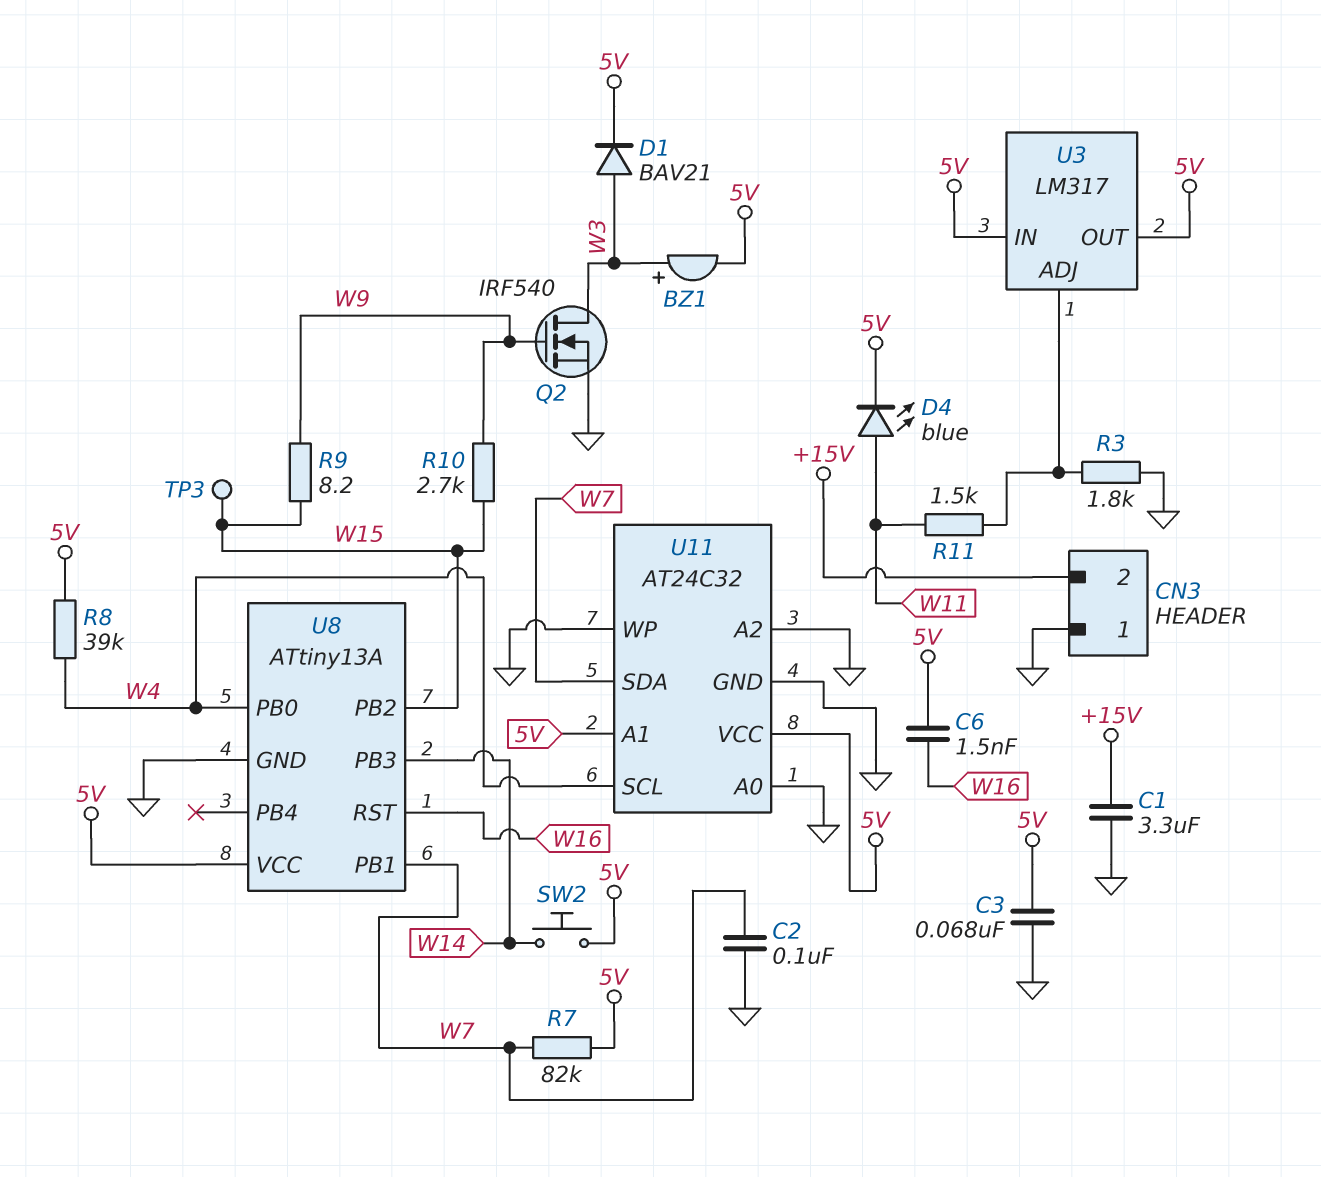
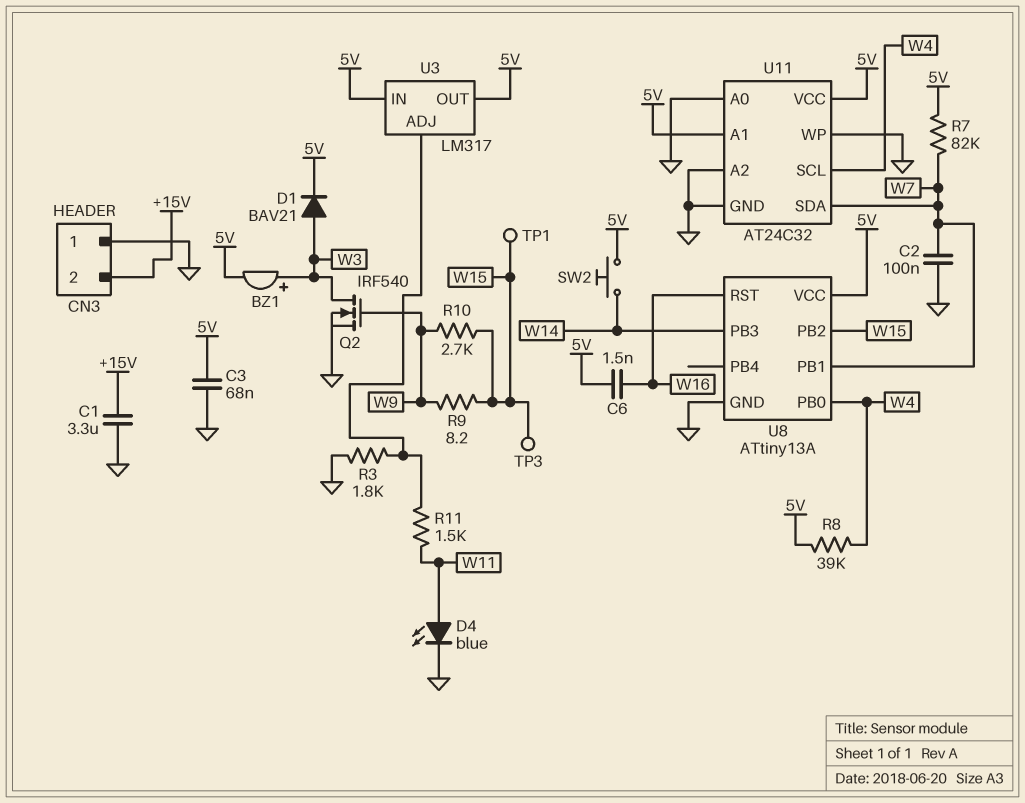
D4: LED blue (A W11, K 5V) -> LED blue (A W11, K GND)
TP1: none -> test point (W15)

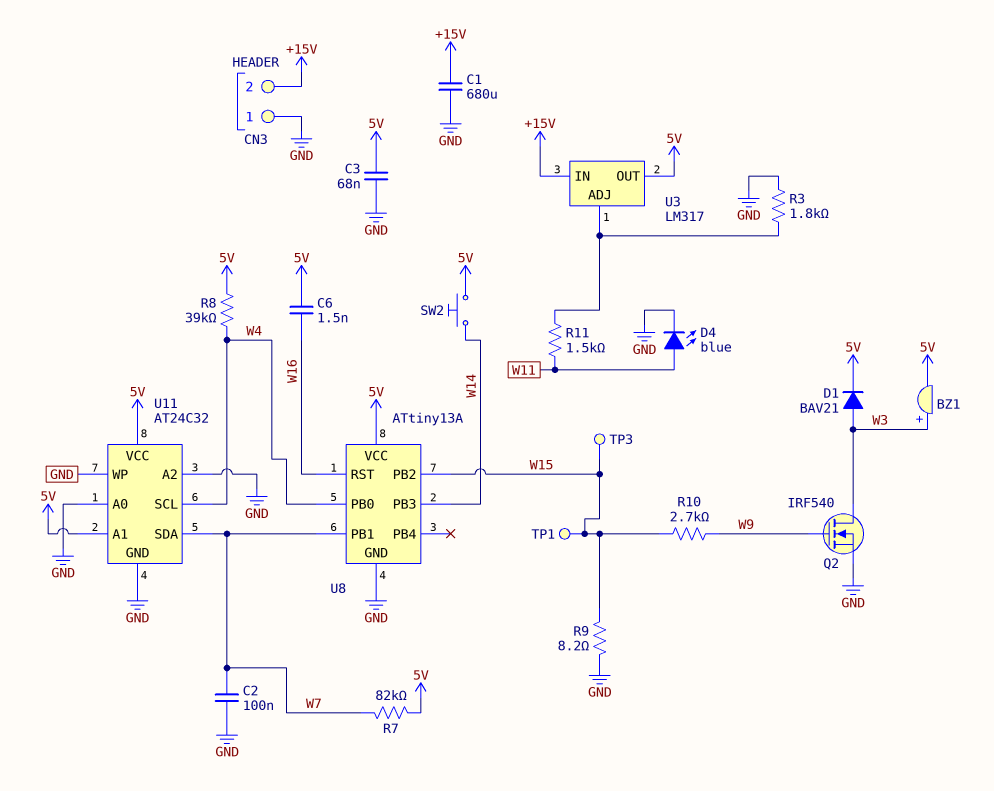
C1: 3.3uF (+15V, GND) -> 680uF (+15V, GND)
R9: 8.2 (W9, W15) -> 8.2 (GND, W15)
U3 pin IN: 5V -> +15V

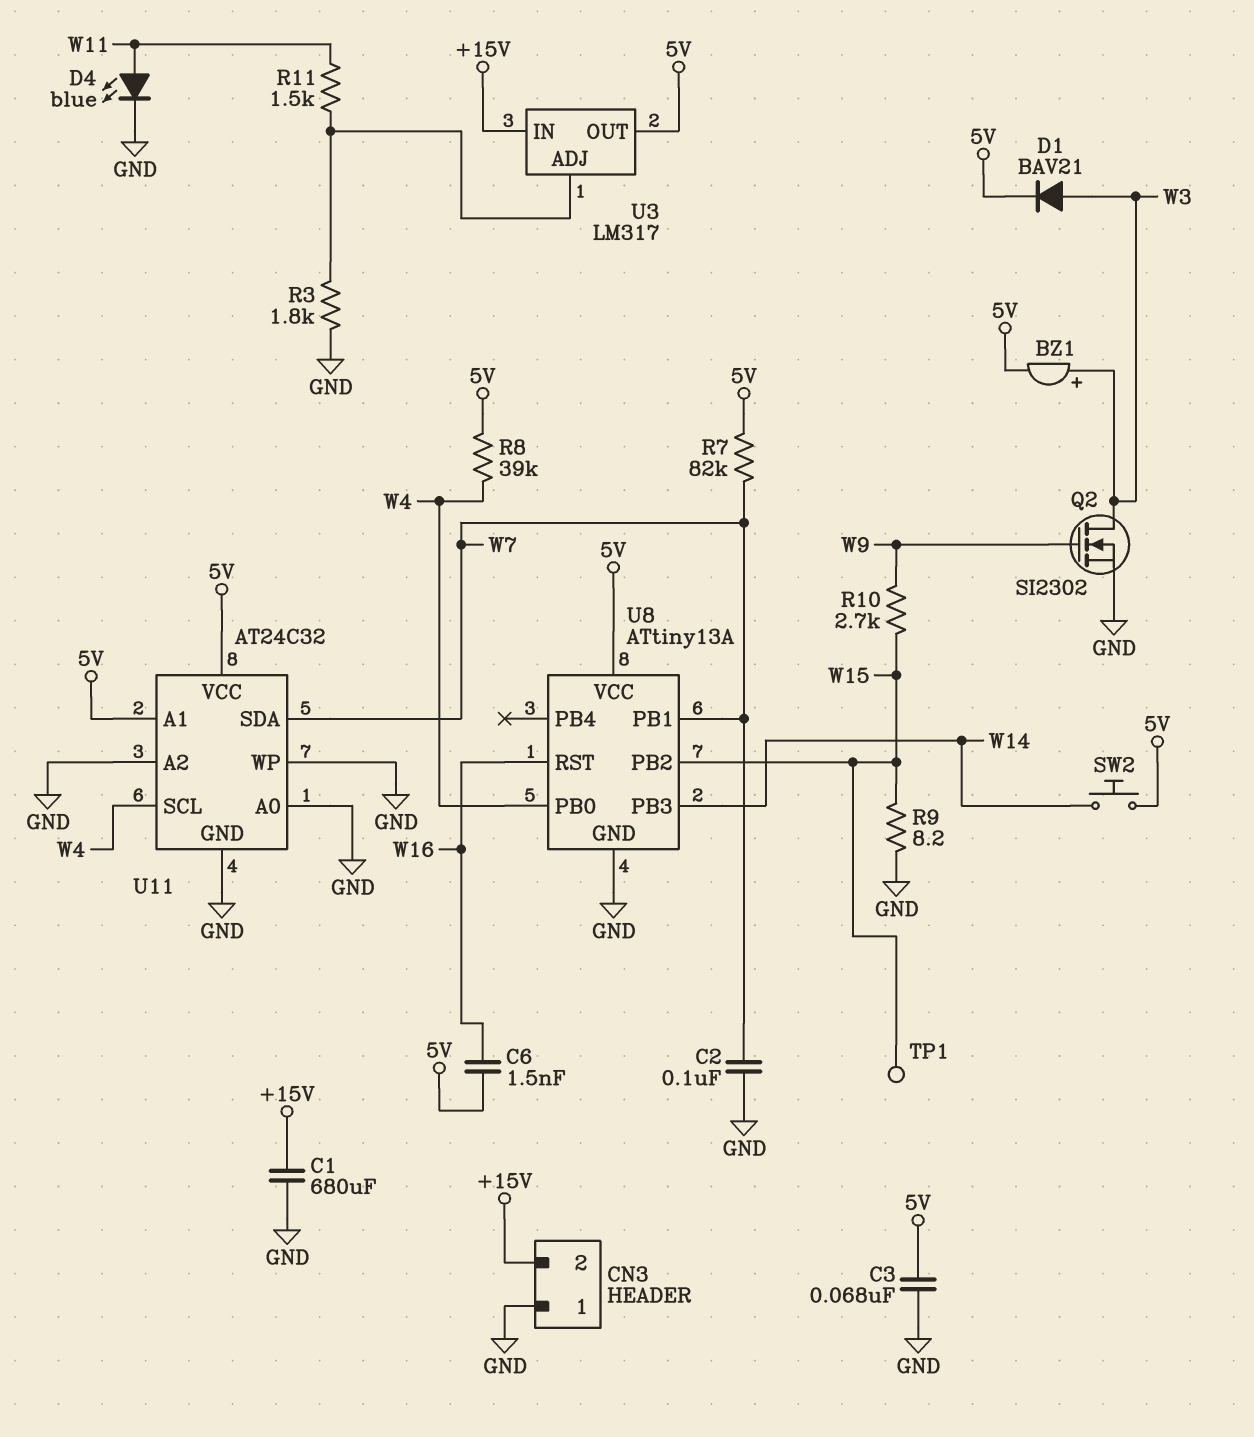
Q2: NMOS IRF540 (G W9, D W3, S GND) -> NMOS SI2302 (G W9, D W3, S GND)
TP3: test point (W15) -> none

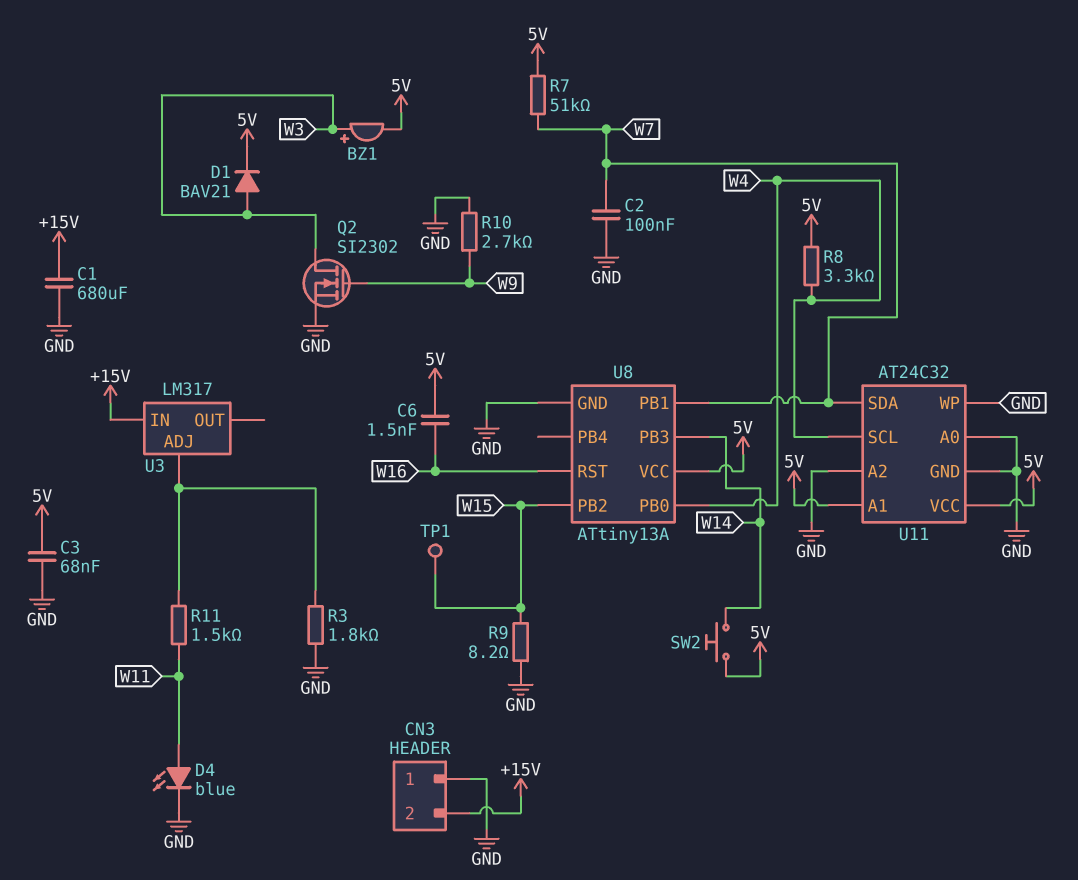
R7: 82k (5V, W7) -> 51k (5V, W7)
R8: 39k (5V, W4) -> 3.3k (5V, W4)
R10: 2.7k (W9, W15) -> 2.7k (GND, W9)
U3 pin OUT: 5V -> none

